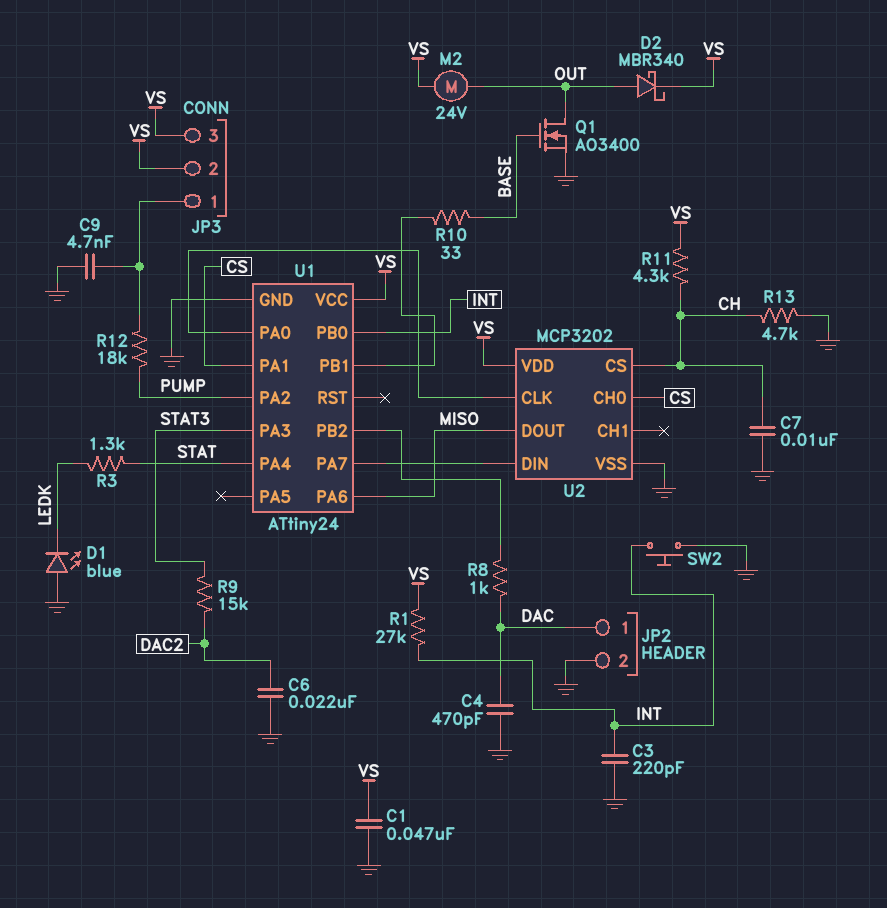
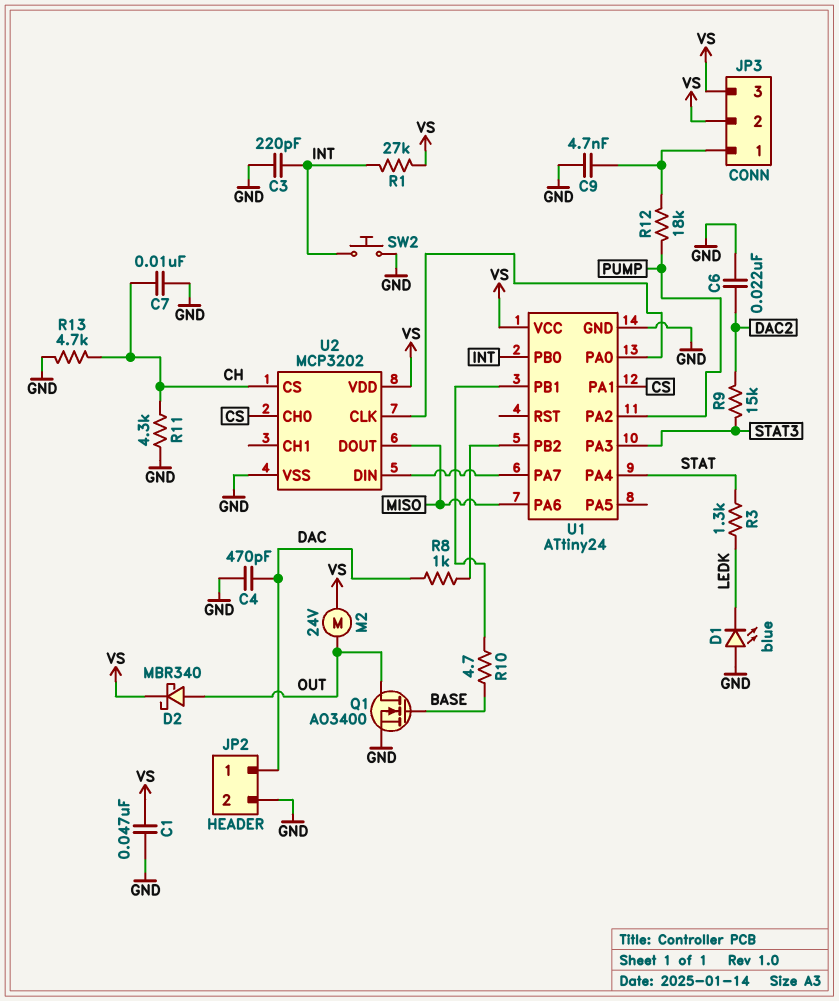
R10: 33 (BASE, U1/PB1) -> 4.7 (BASE, U1/PB1)
R11: 4.3k (CH, VS) -> 4.3k (CH, GND)

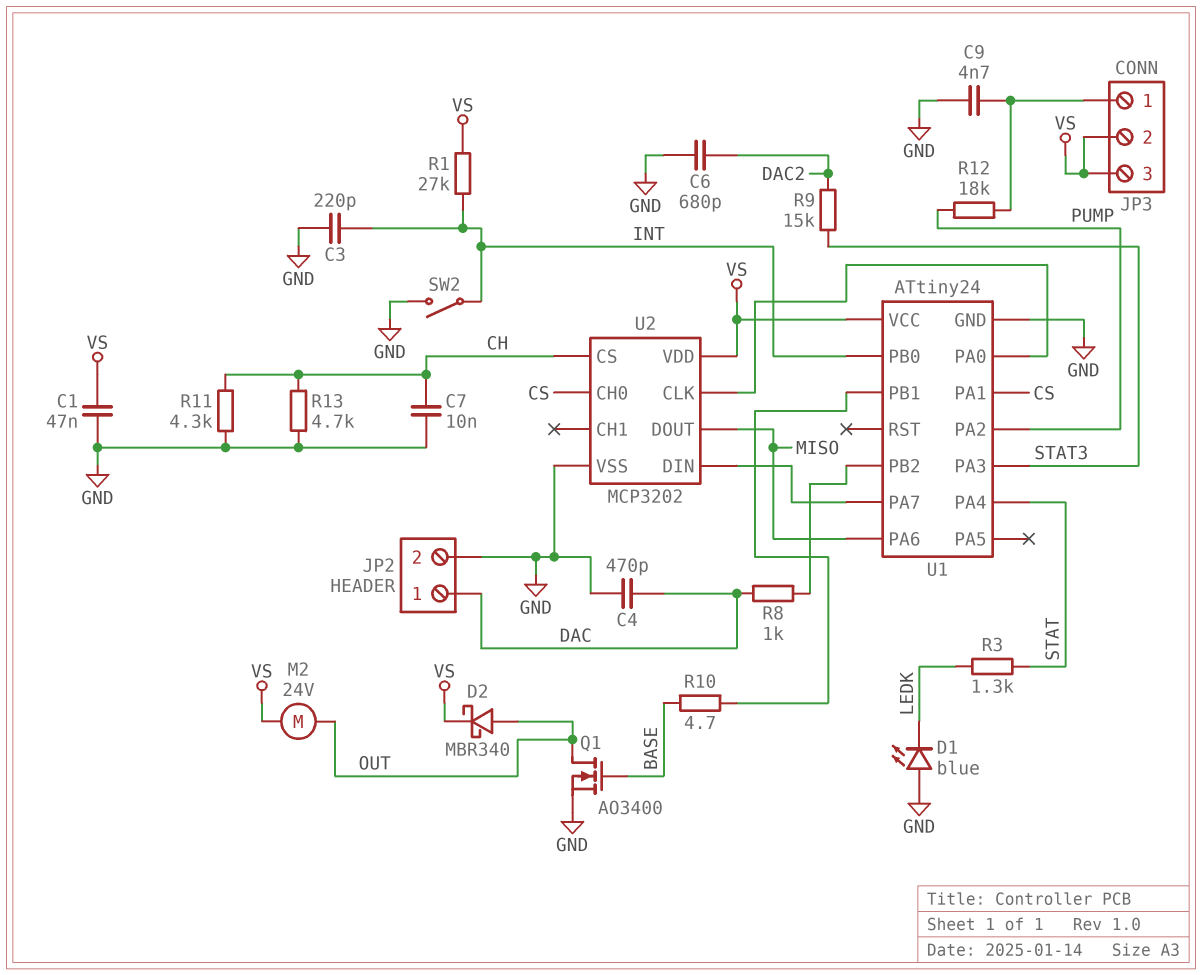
C6: 22nF (DAC2, GND) -> 680pF (DAC2, GND)
SW2: button (GND, INT) -> switch (GND, INT)

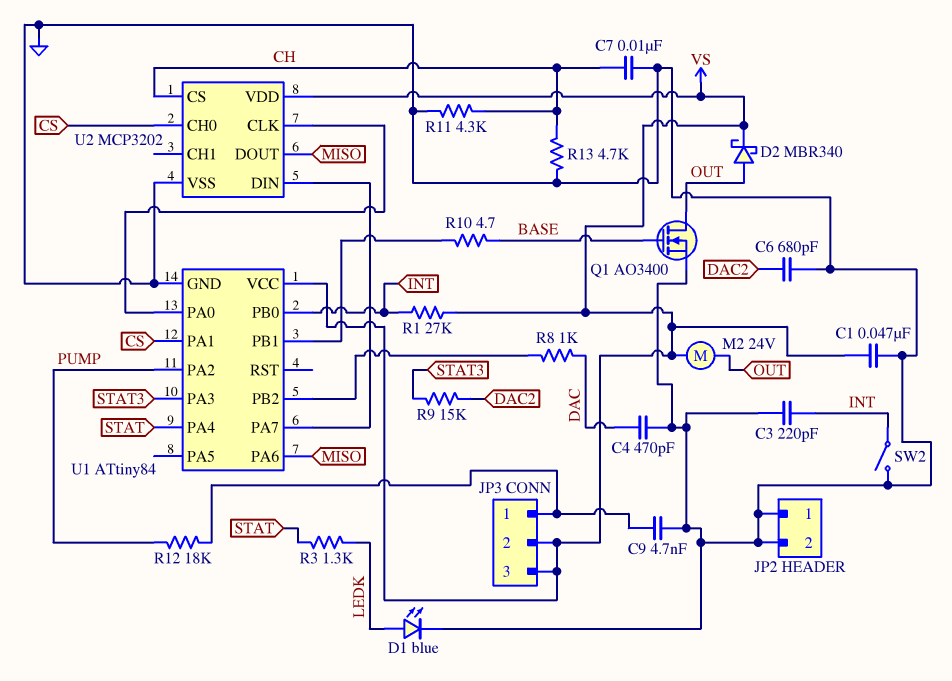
D1: LED blue (A GND, K LEDK) -> LED blue (A LEDK, K GND)
JP2 pin 1: DAC -> GND
U1: ATtiny24 -> ATtiny84

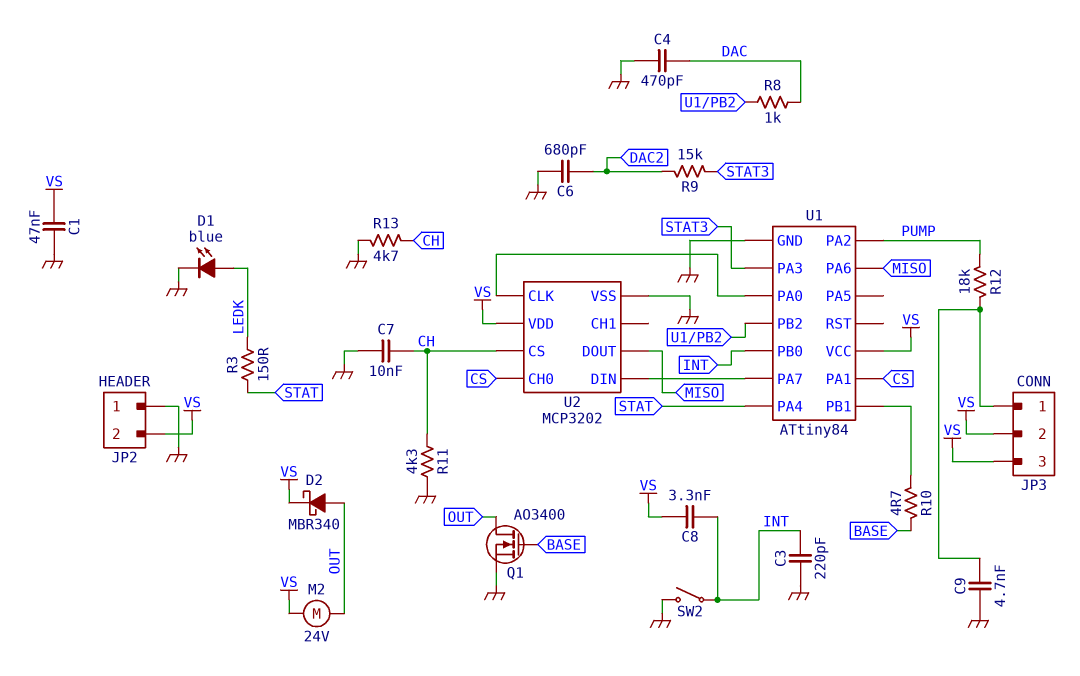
C8: none -> 3.3nF (INT, VS)
JP2 pin 2: GND -> VS
R1: 27k (INT, VS) -> none
R3: 1.3k (LEDK, STAT) -> 150 (LEDK, STAT)

